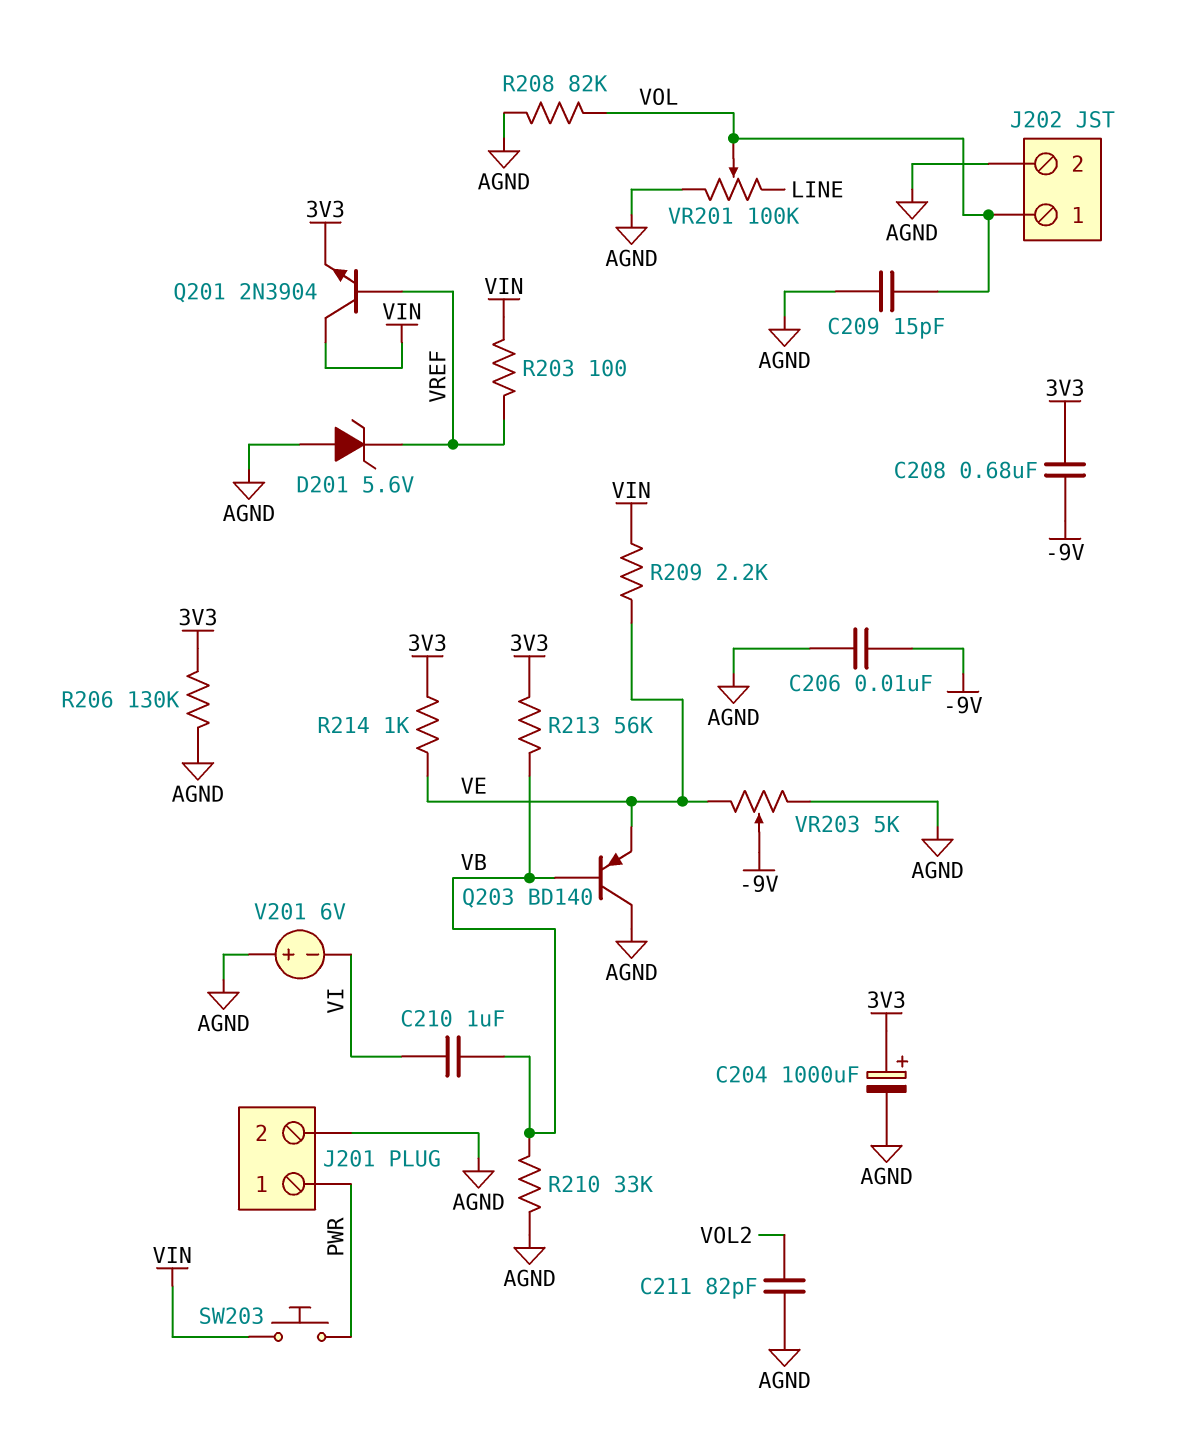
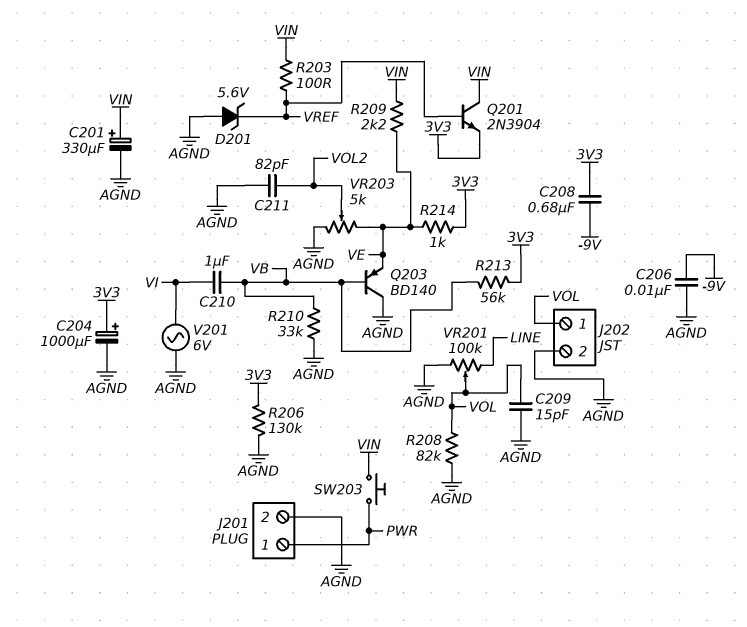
C201: none -> 330uF (plus VIN, minus AGND)
V201: 6V (plus AGND, minus VI) -> AC 6V (AGND, VI)
VR203: 5k (AGND, VE, wiper -9V) -> 5k (AGND, VE, wiper VOL2)

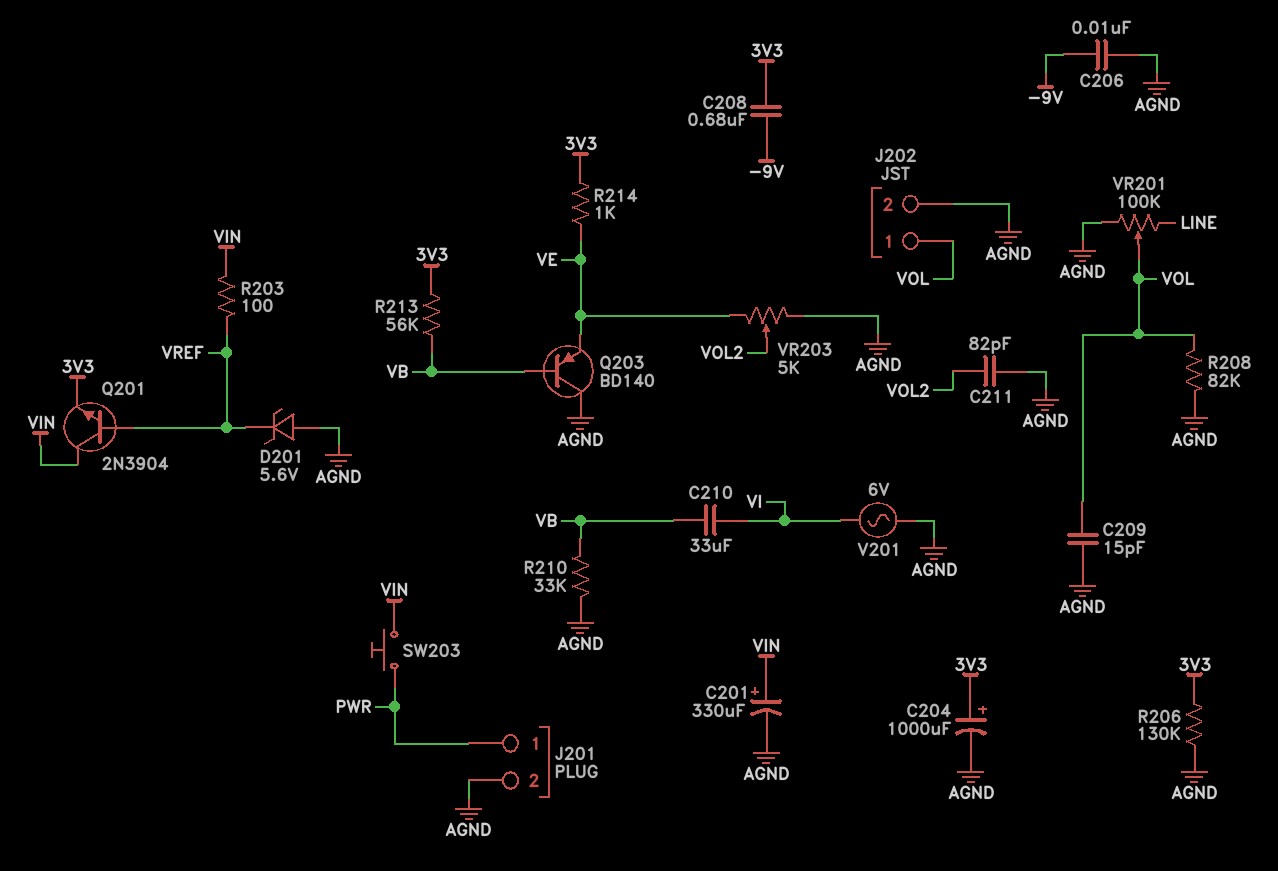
C210: 1uF (VB, VI) -> 33uF (VB, VI)
R209: 2.2k (VE, VIN) -> none

